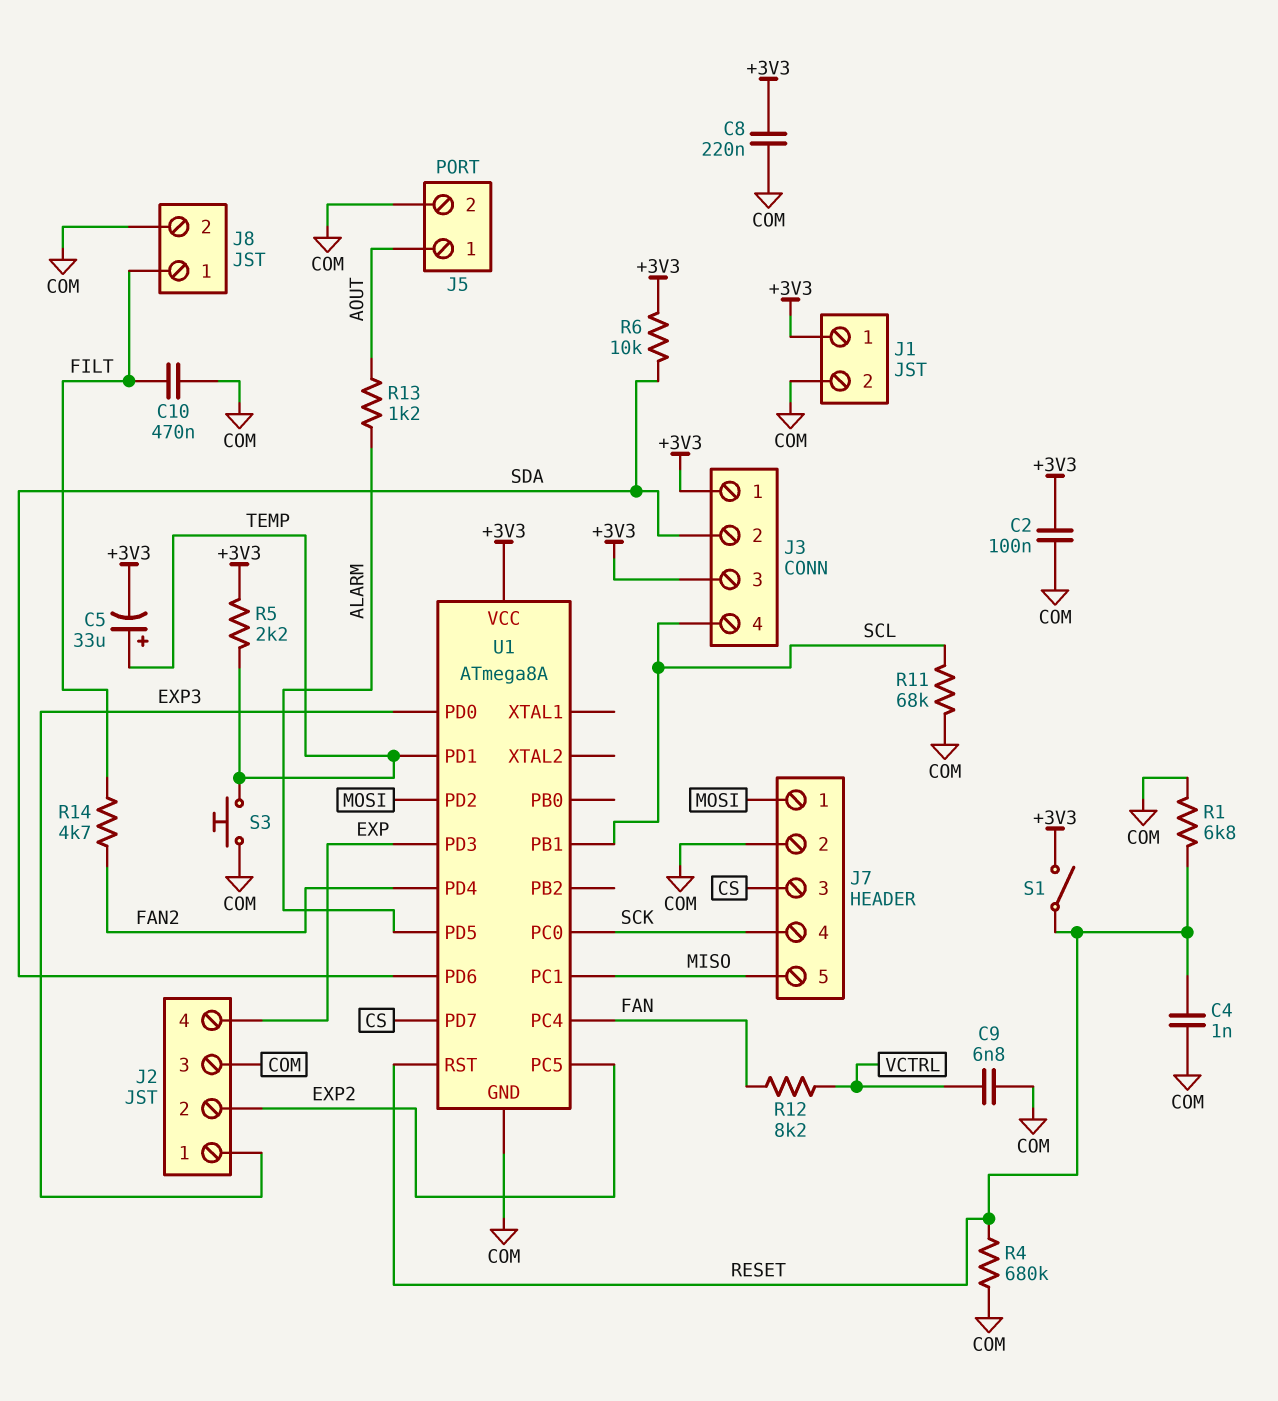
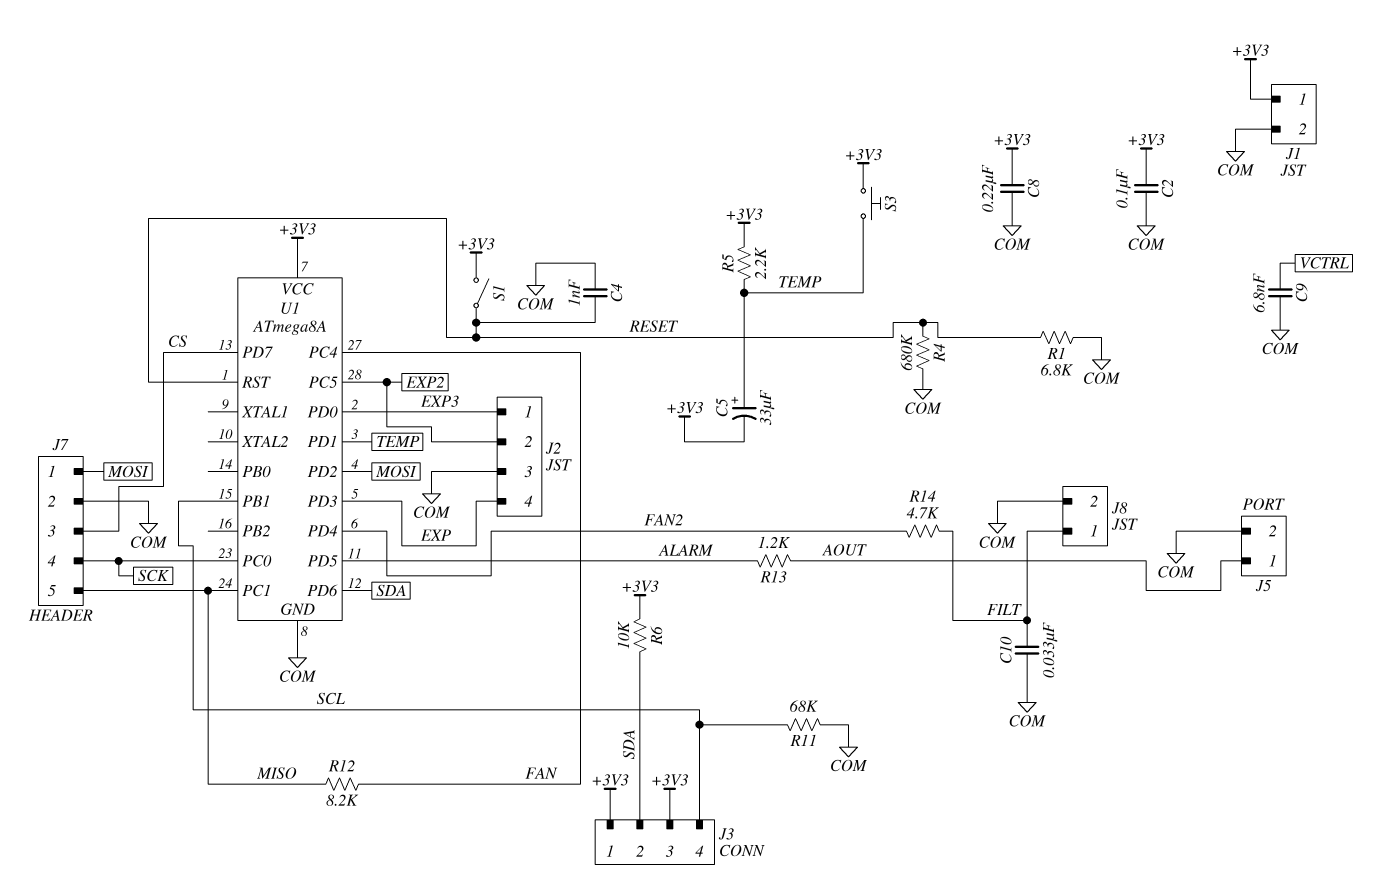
C10: 470nF (COM, FILT) -> 33nF (COM, FILT)
R12: 8.2k (FAN, VCTRL) -> 8.2k (FAN, MISO)
S3: button (COM, TEMP) -> button (+3V3, TEMP)

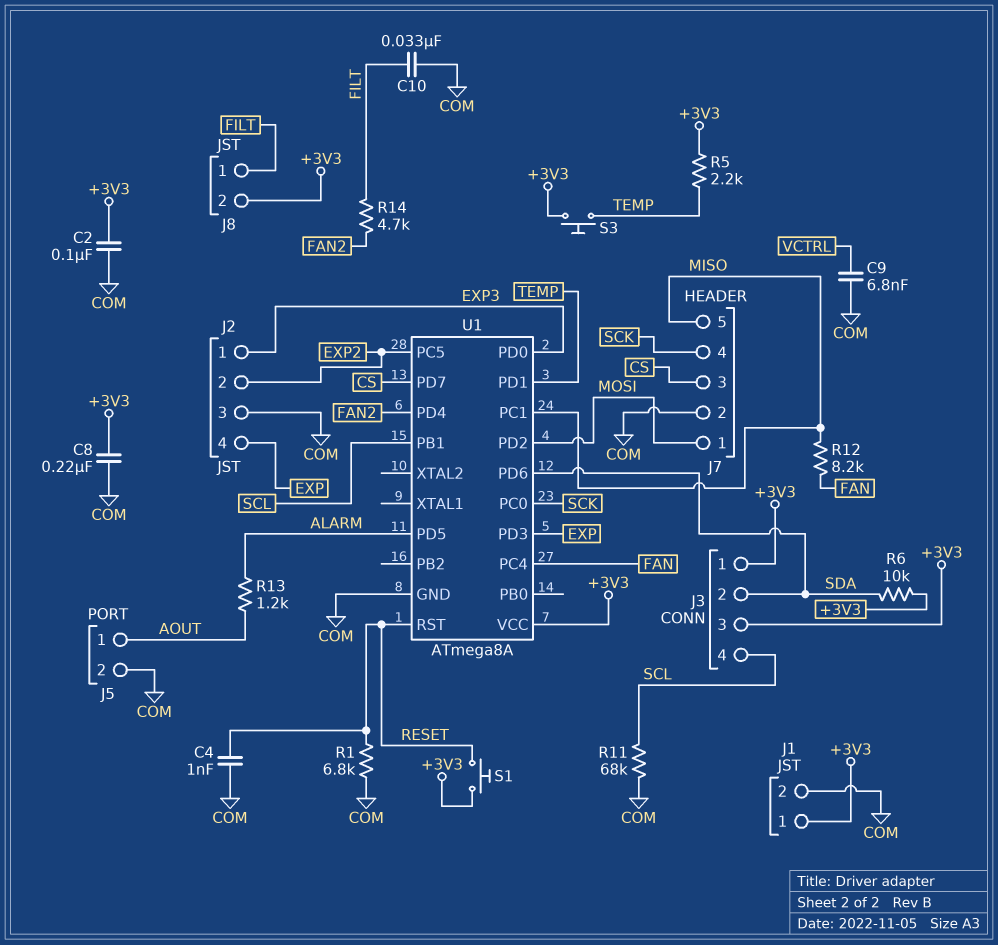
C5: 33uF (plus TEMP, minus +3V3) -> none
J8 pin 2: COM -> +3V3
R4: 680k (COM, RESET) -> none
S1: switch (+3V3, RESET) -> button (+3V3, RESET)

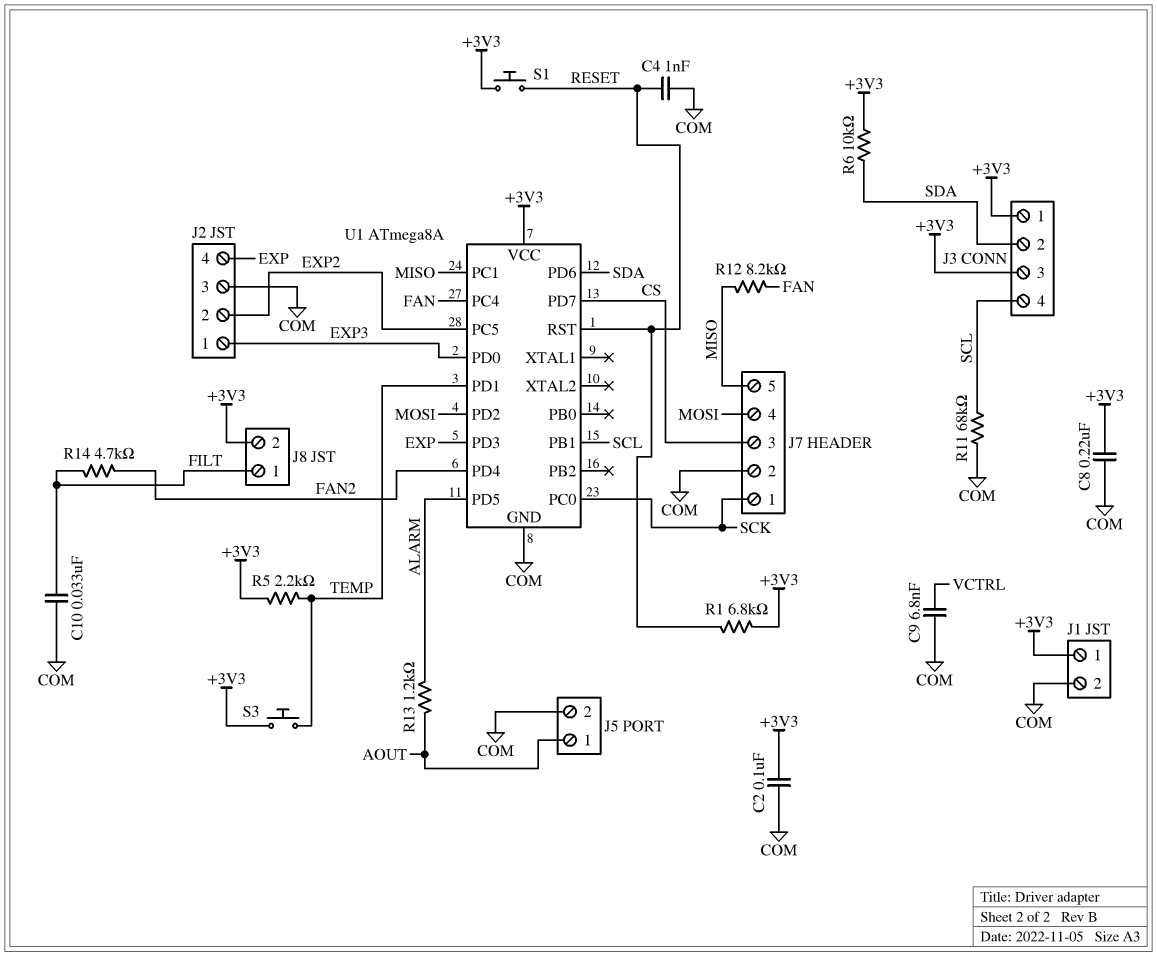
J7 pin 1: MOSI -> SCK
J7 pin 4: SCK -> MOSI
R1: 6.8k (COM, RESET) -> 6.8k (+3V3, RESET)

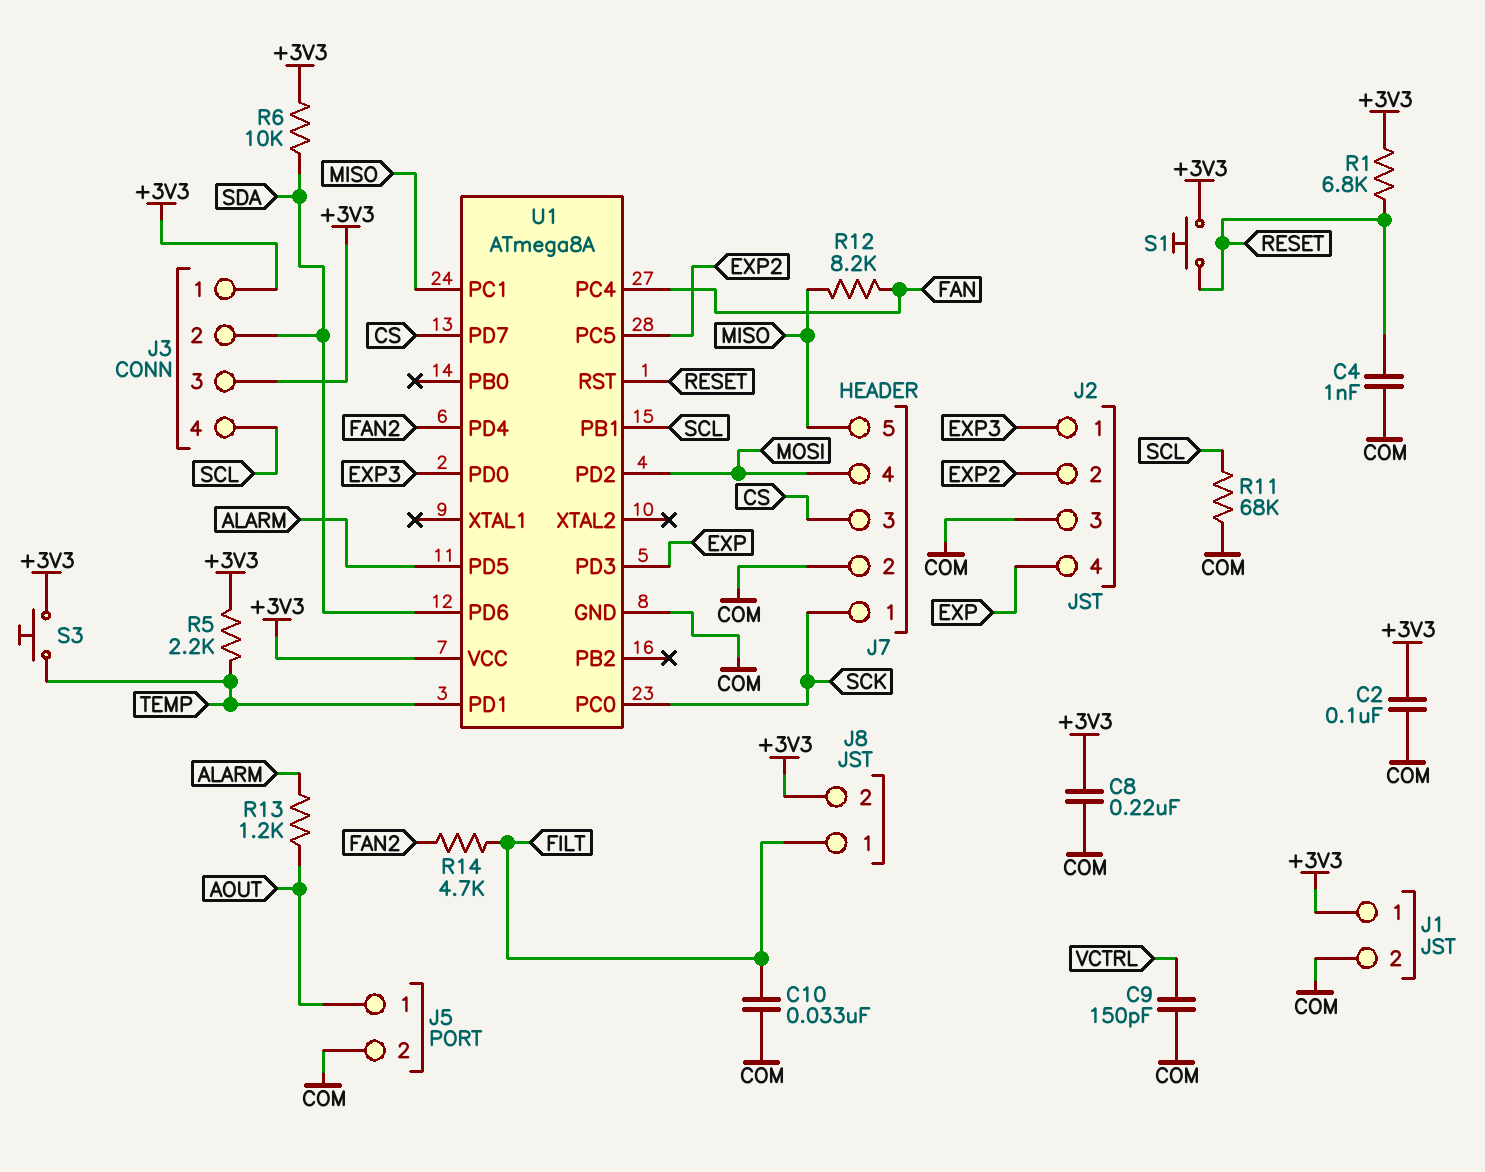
C9: 6.8nF (COM, VCTRL) -> 150pF (COM, VCTRL)

